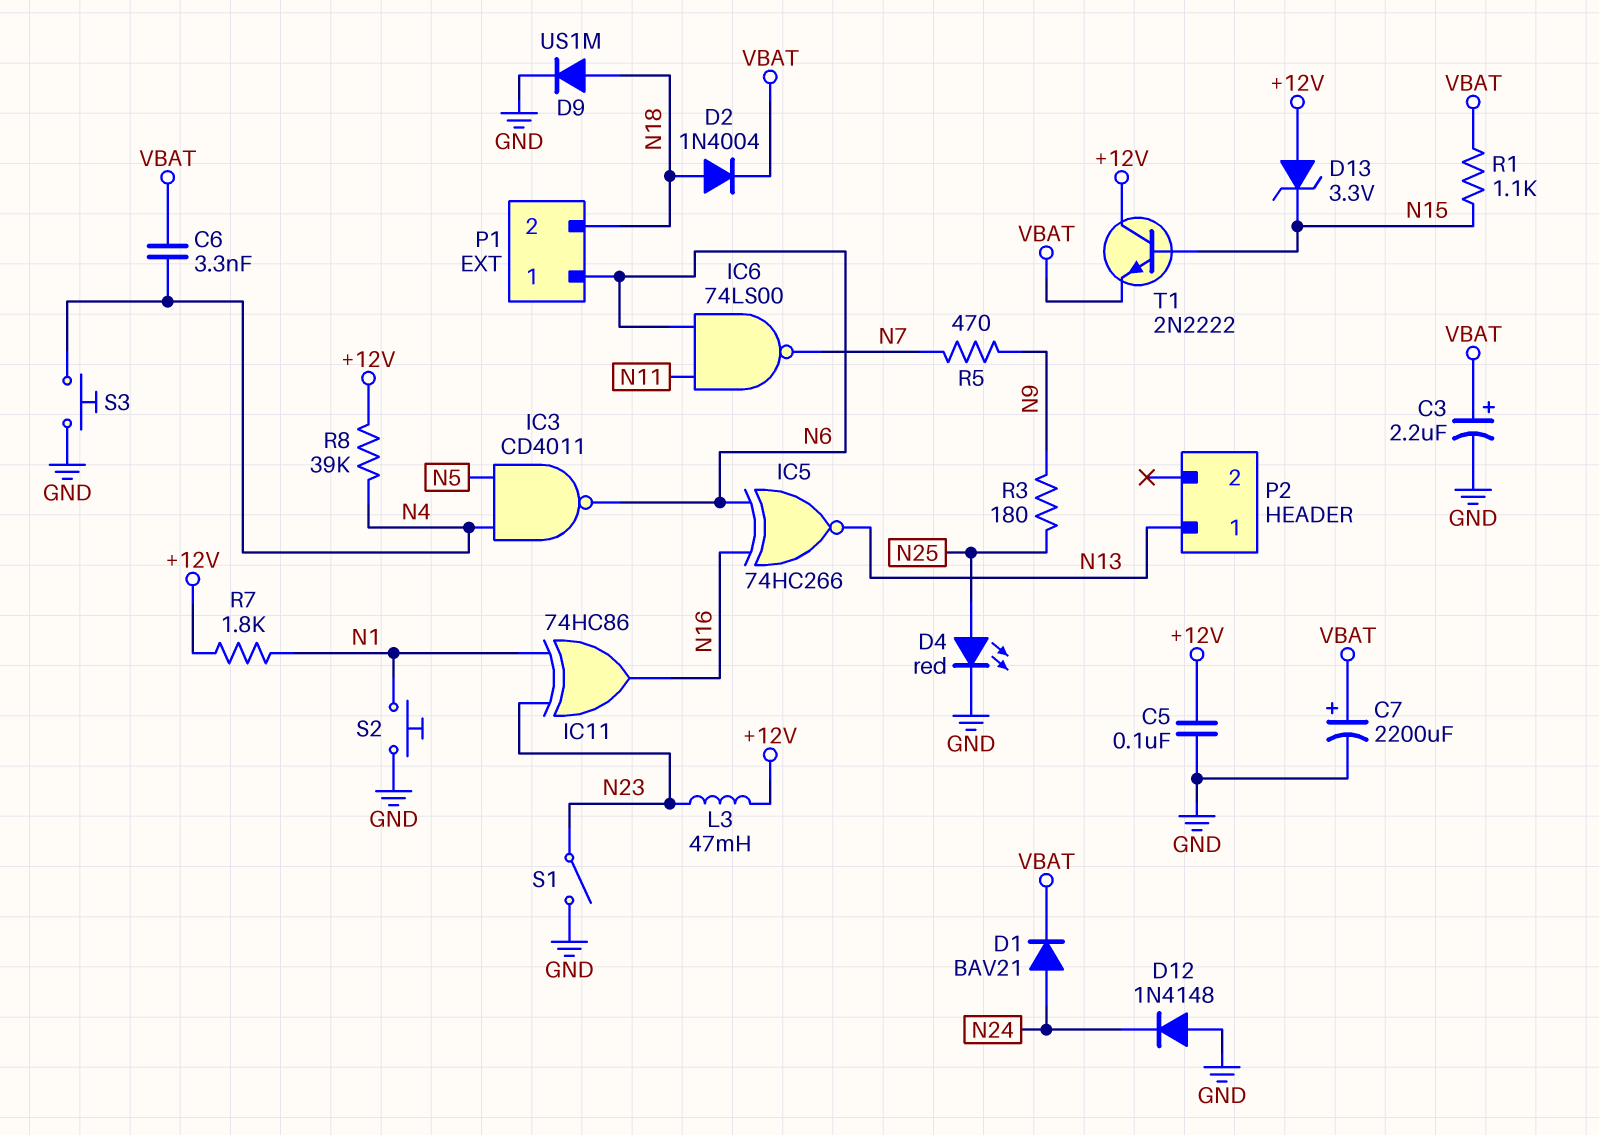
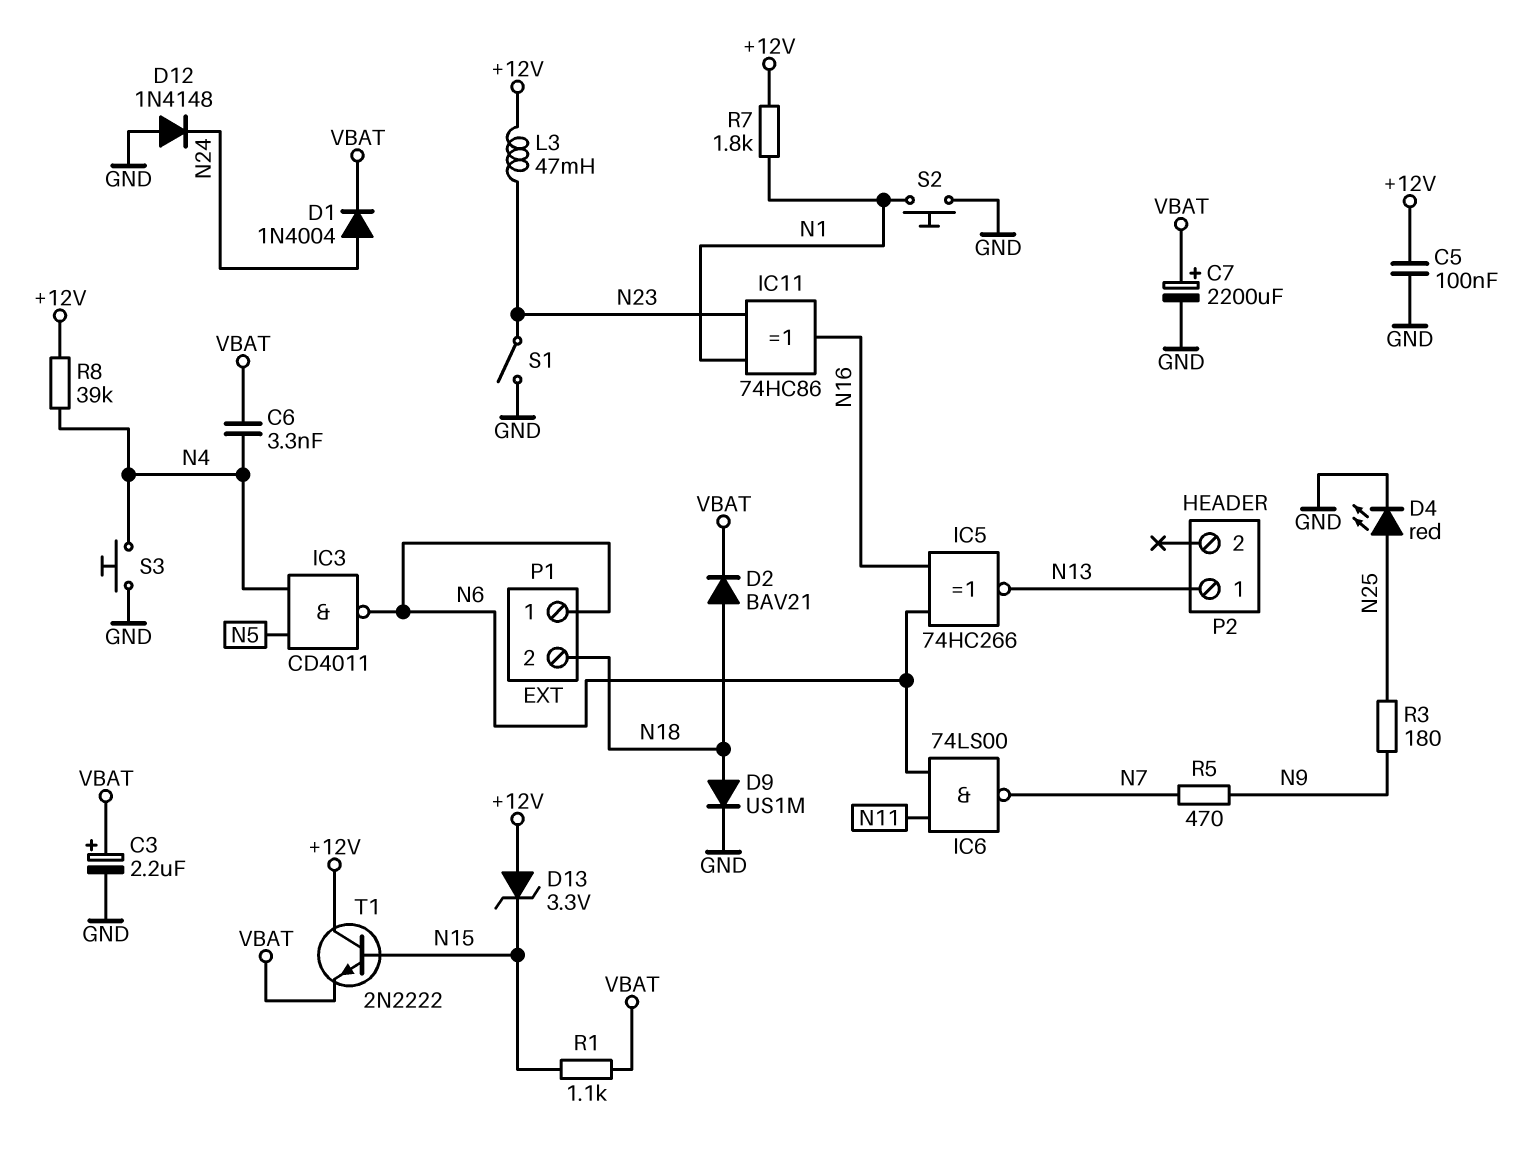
D1: diode BAV21 (A N24, K VBAT) -> diode 1N4004 (A N24, K VBAT)
D2: diode 1N4004 (A N18, K VBAT) -> diode BAV21 (A N18, K VBAT)

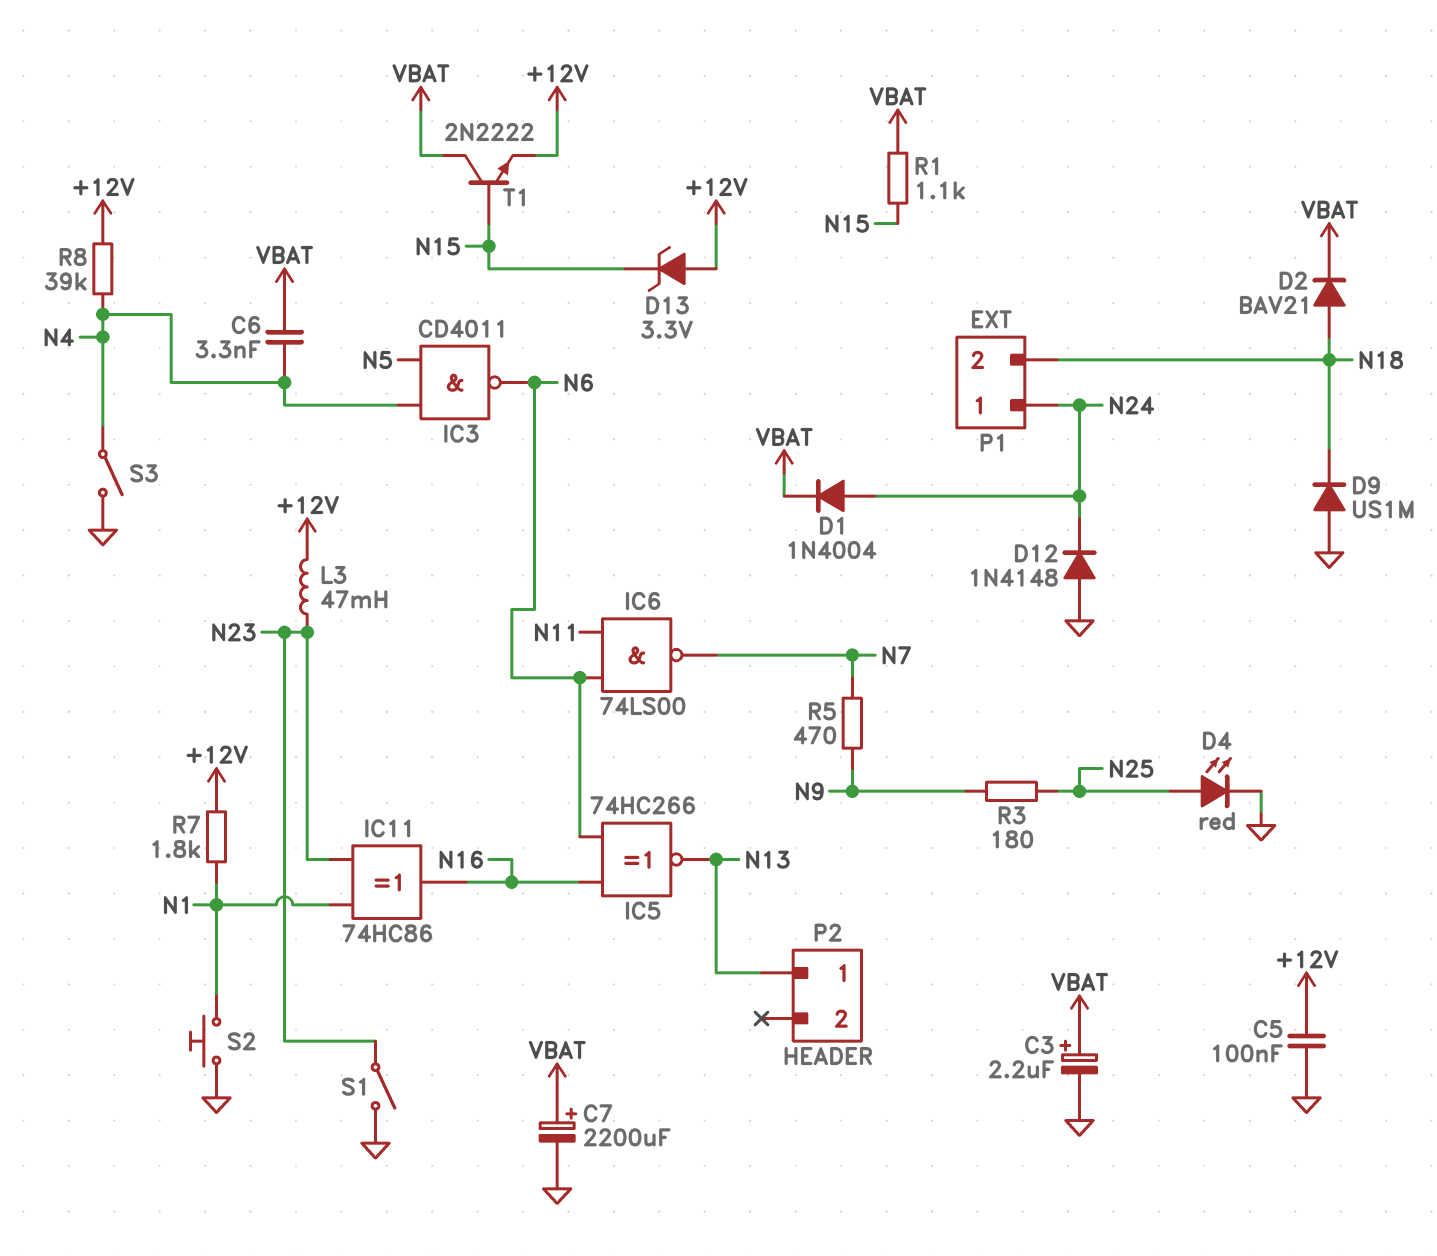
D9: diode US1M (A N18, K GND) -> diode US1M (A GND, K N18)
P1 pin 1: N6 -> N24
S3: button (GND, N4) -> switch (GND, N4)
T1: NPN 2N2222 (B N15, C +12V, E VBAT) -> NPN 2N2222 (B N15, C VBAT, E +12V)

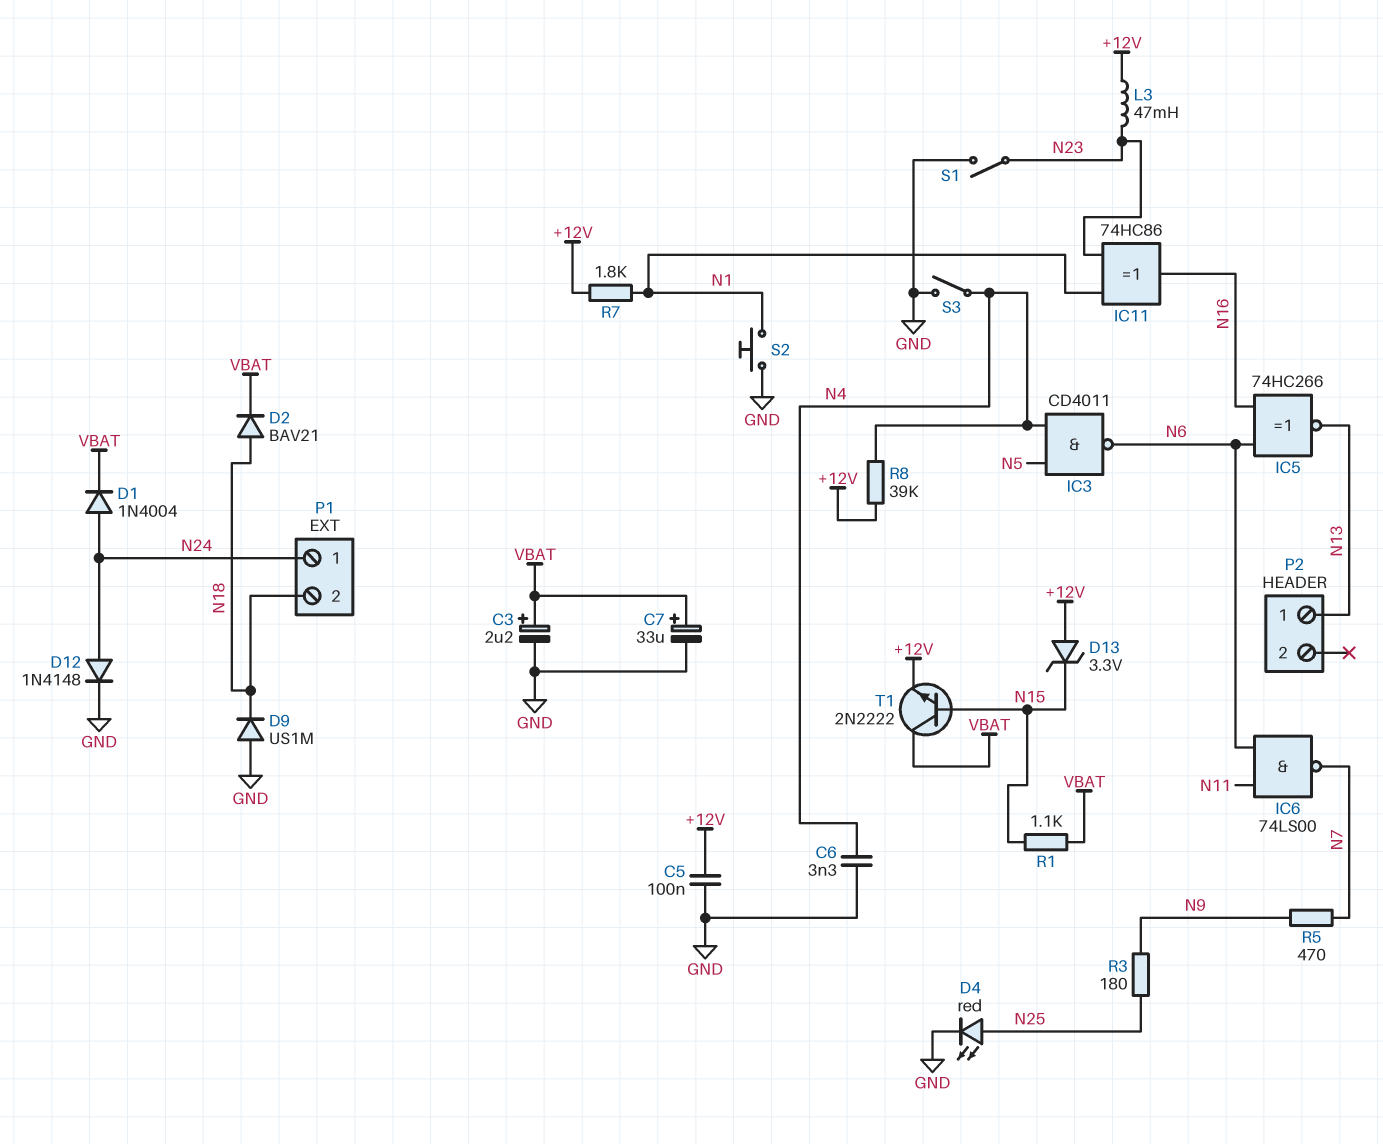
C6: 3.3nF (N4, VBAT) -> 3.3nF (GND, N4)
C7: 2200uF (plus VBAT, minus GND) -> 33uF (plus VBAT, minus GND)
D12: diode 1N4148 (A GND, K N24) -> diode 1N4148 (A N24, K GND)

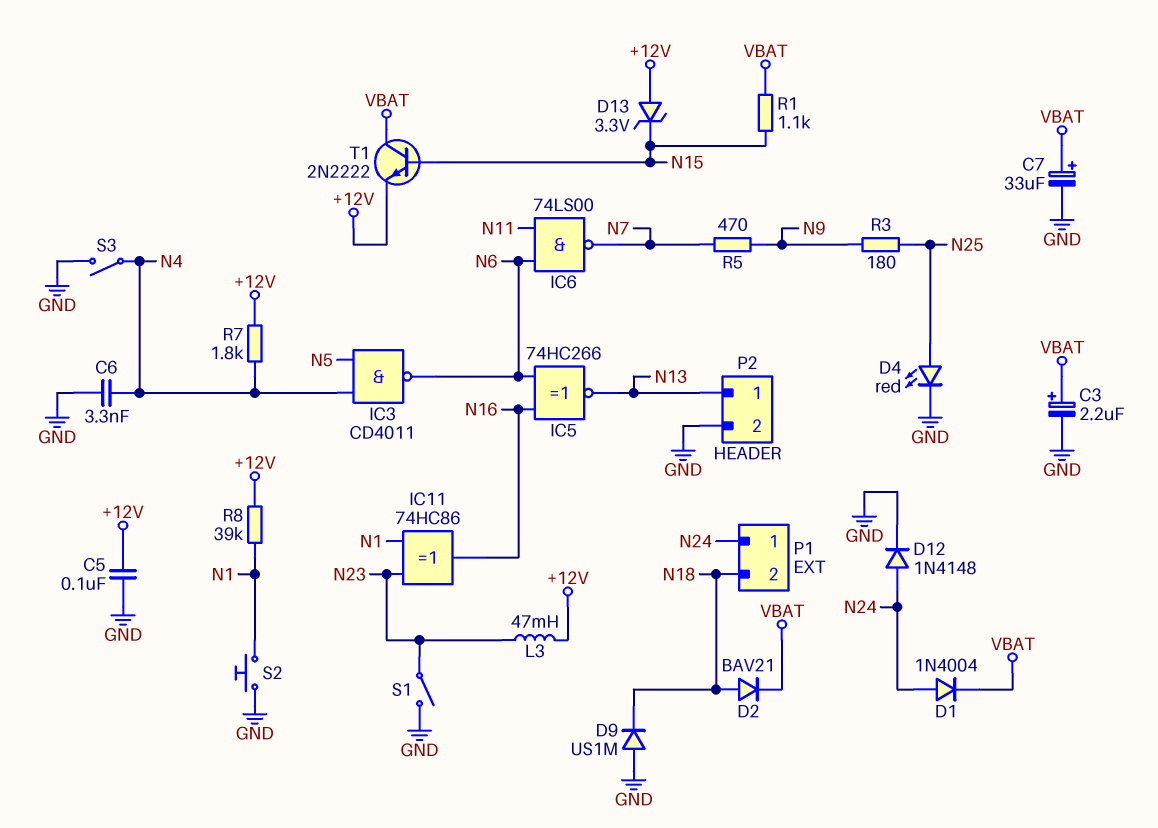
P2 pin 2: none -> GND
R7: 1.8k (+12V, N1) -> 1.8k (+12V, N4)
R8: 39k (+12V, N4) -> 39k (+12V, N1)

